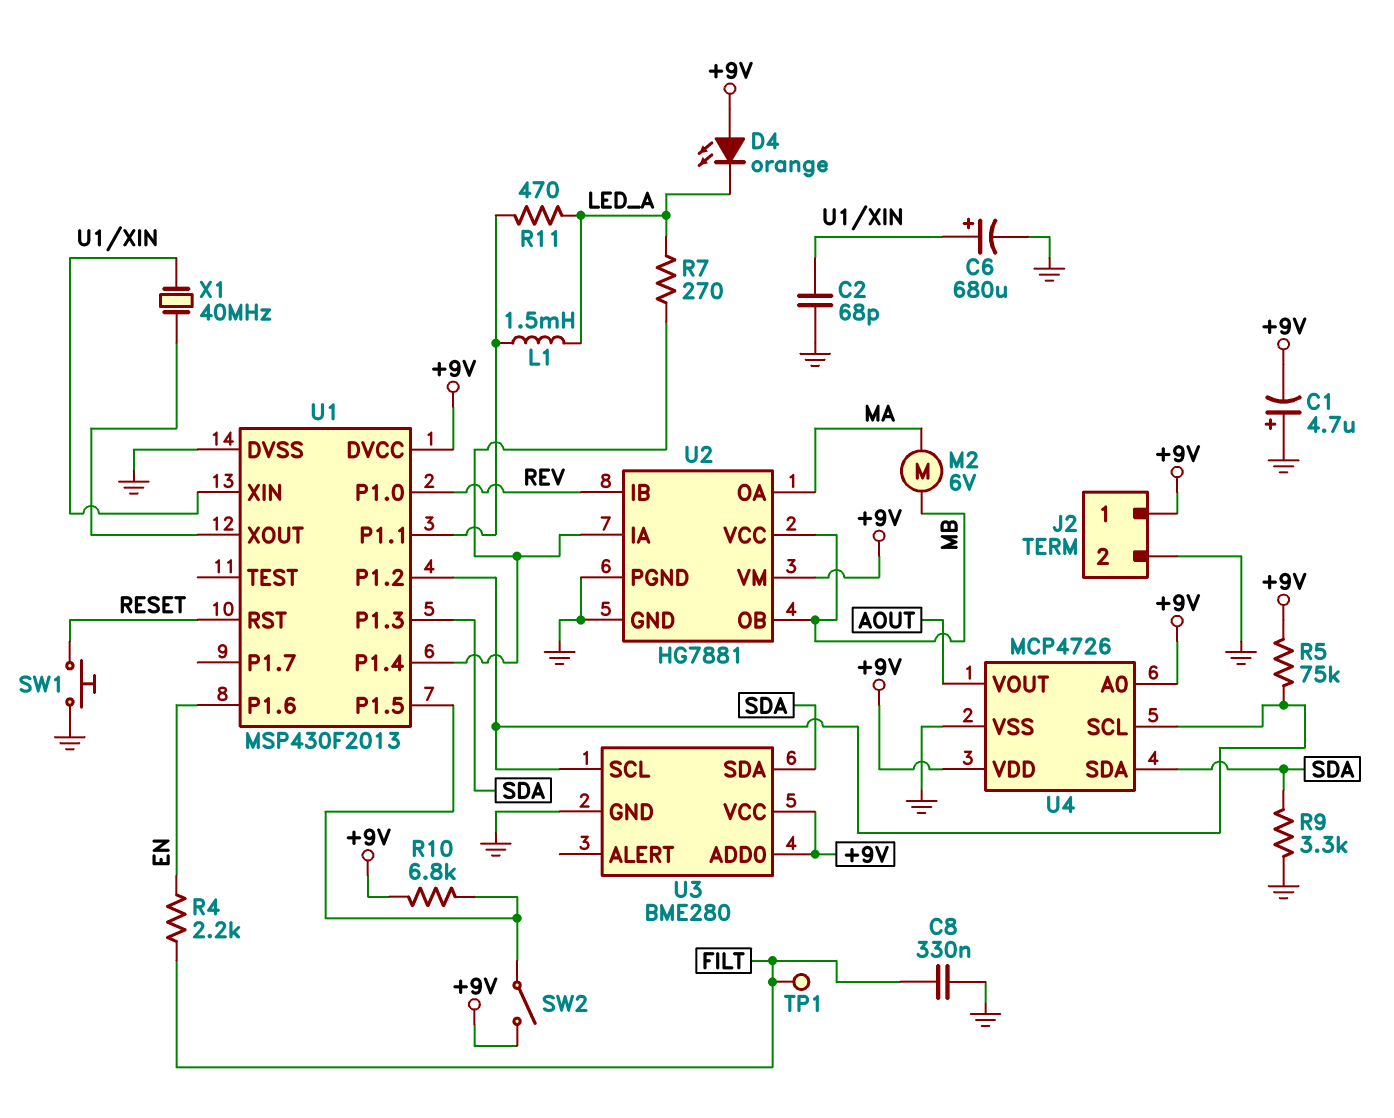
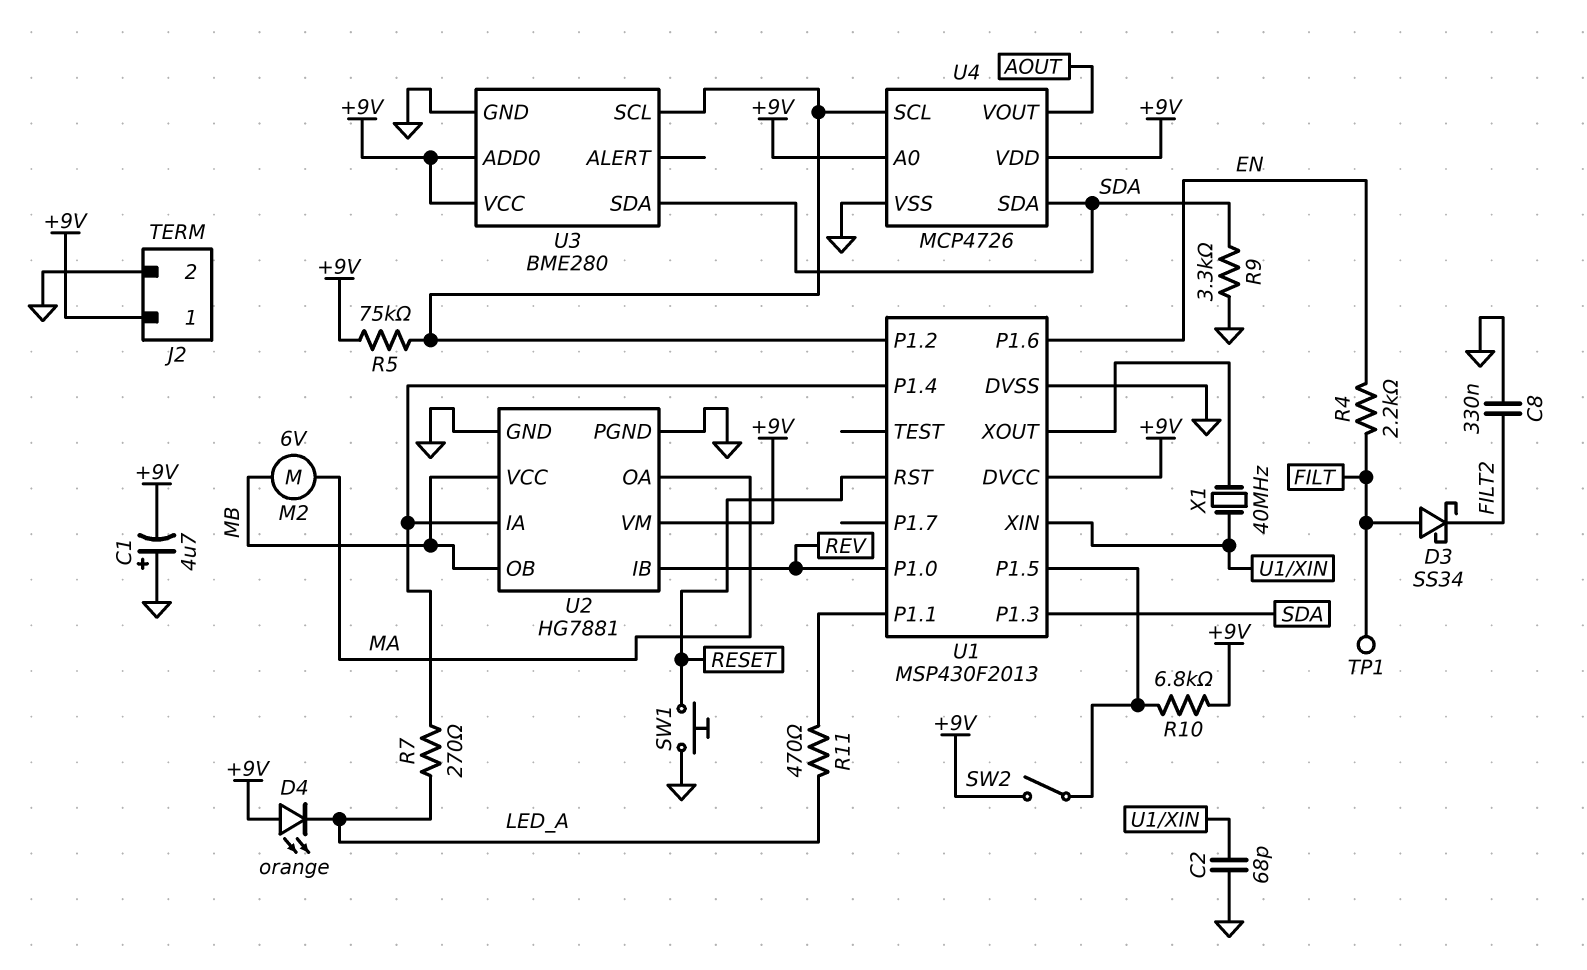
C6: 680uF (plus U1/XIN, minus GND) -> none
C8: 330nF (FILT, GND) -> 330nF (FILT2, GND)
D3: none -> schottky SS34 (A FILT, K FILT2)
L1: 1.5mH (LED_A, U1/P1.1) -> none

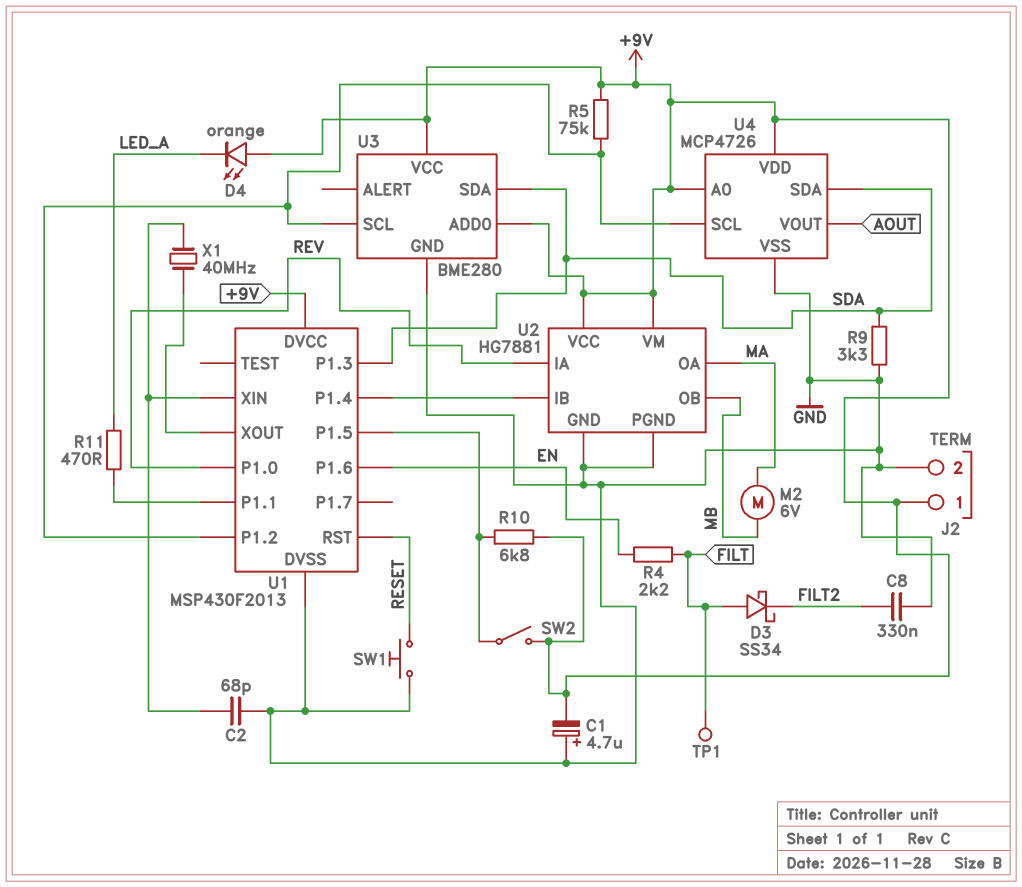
R7: 270 (LED_A, U1/P1.4) -> none
U2 pin IA: U1/P1.4 -> REV
U2 pin IB: REV -> U1/P1.4
U2 pin VCC: MB -> +9V

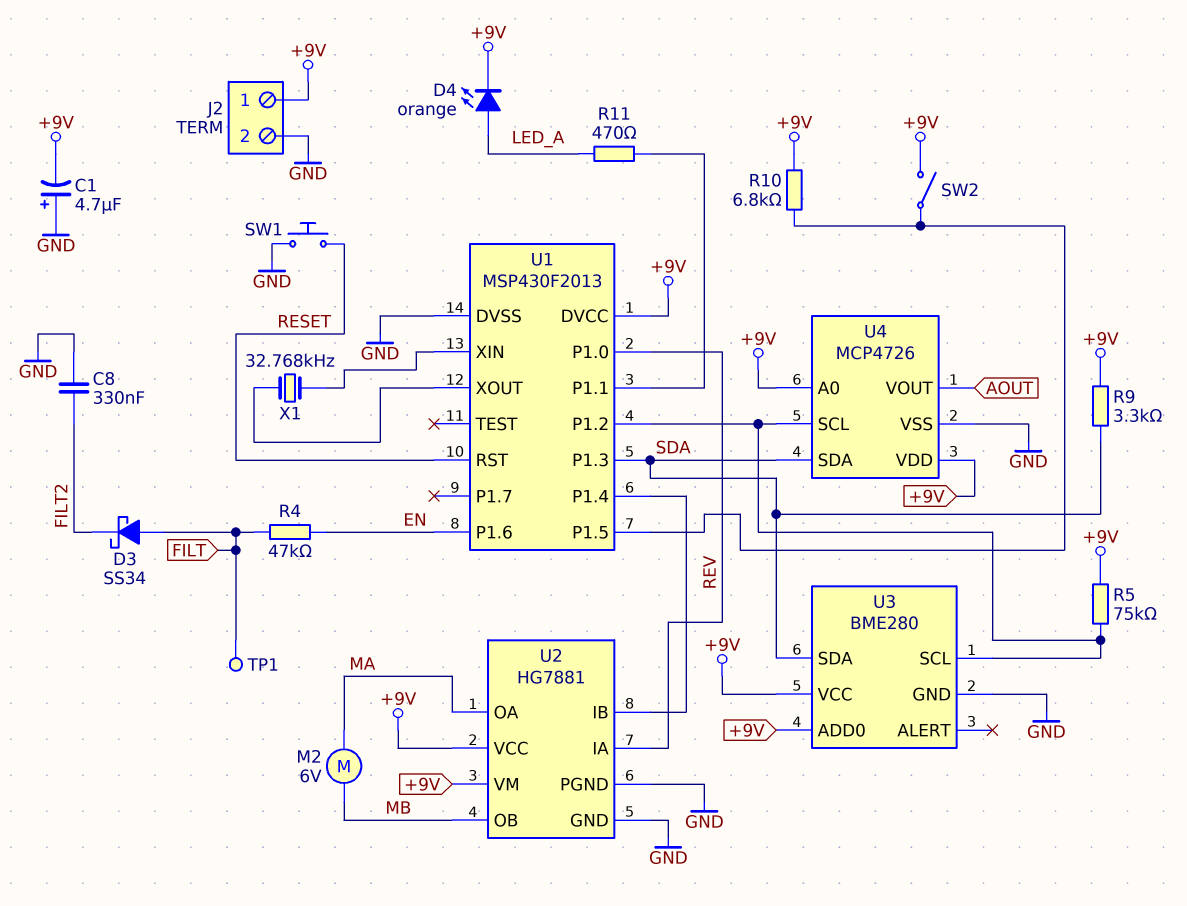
C2: 68pF (GND, U1/XIN) -> none
D4: LED orange (A +9V, K LED_A) -> LED orange (A LED_A, K +9V)
R4: 2.2k (EN, FILT) -> 47k (EN, FILT)
R9: 3.3k (GND, SDA) -> 3.3k (+9V, SDA)
X1: 40MHz (U1/XIN, U1/XOUT) -> 32.768kHz (U1/XIN, U1/XOUT)

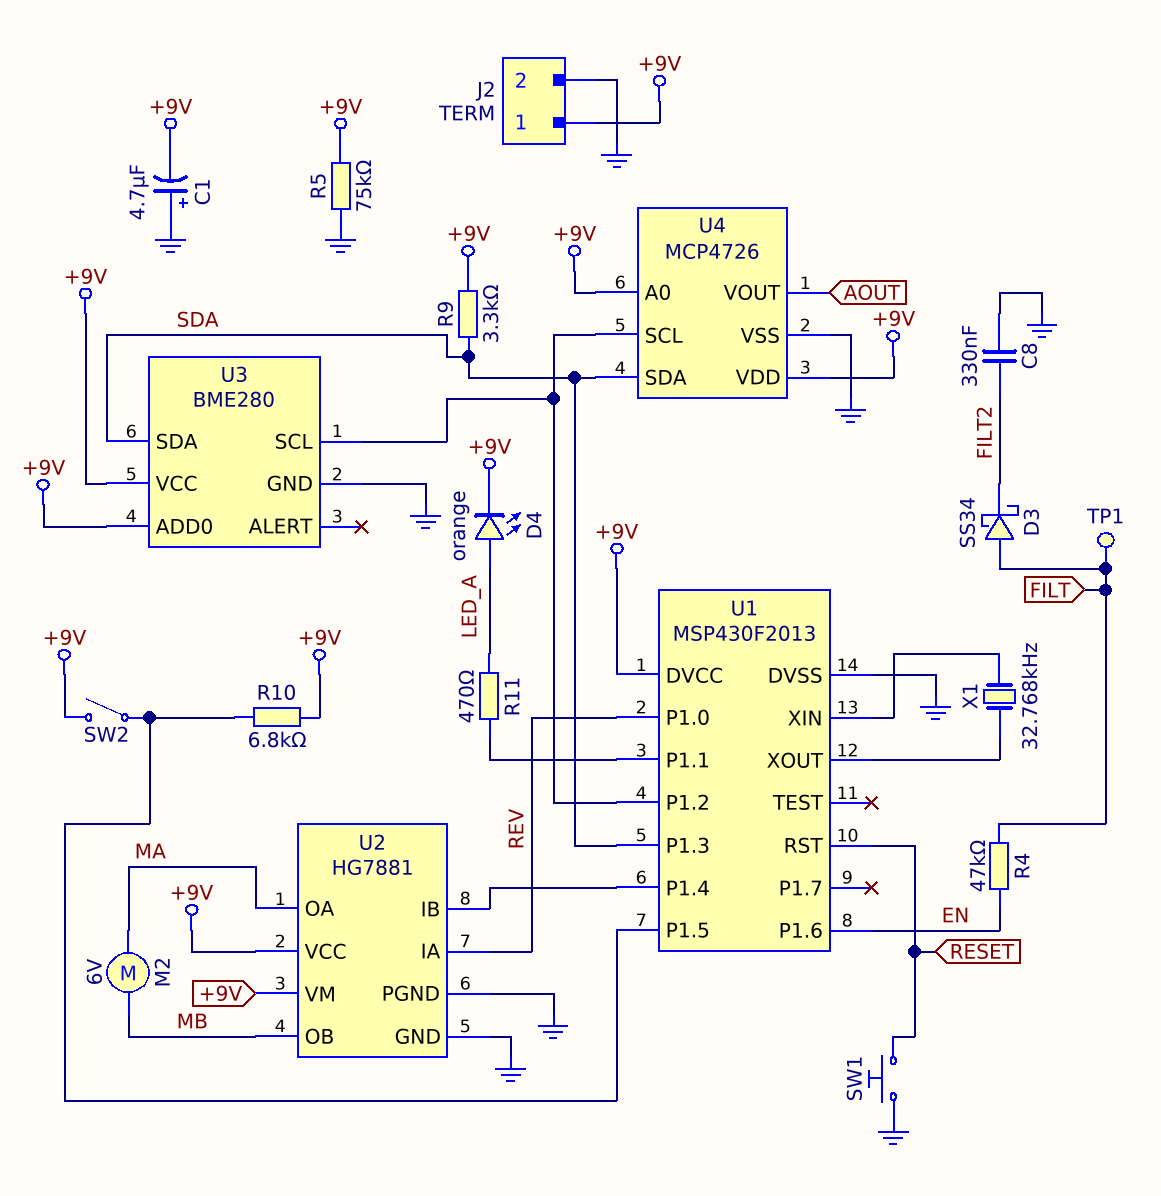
R5: 75k (+9V, U1/P1.2) -> 75k (+9V, GND)

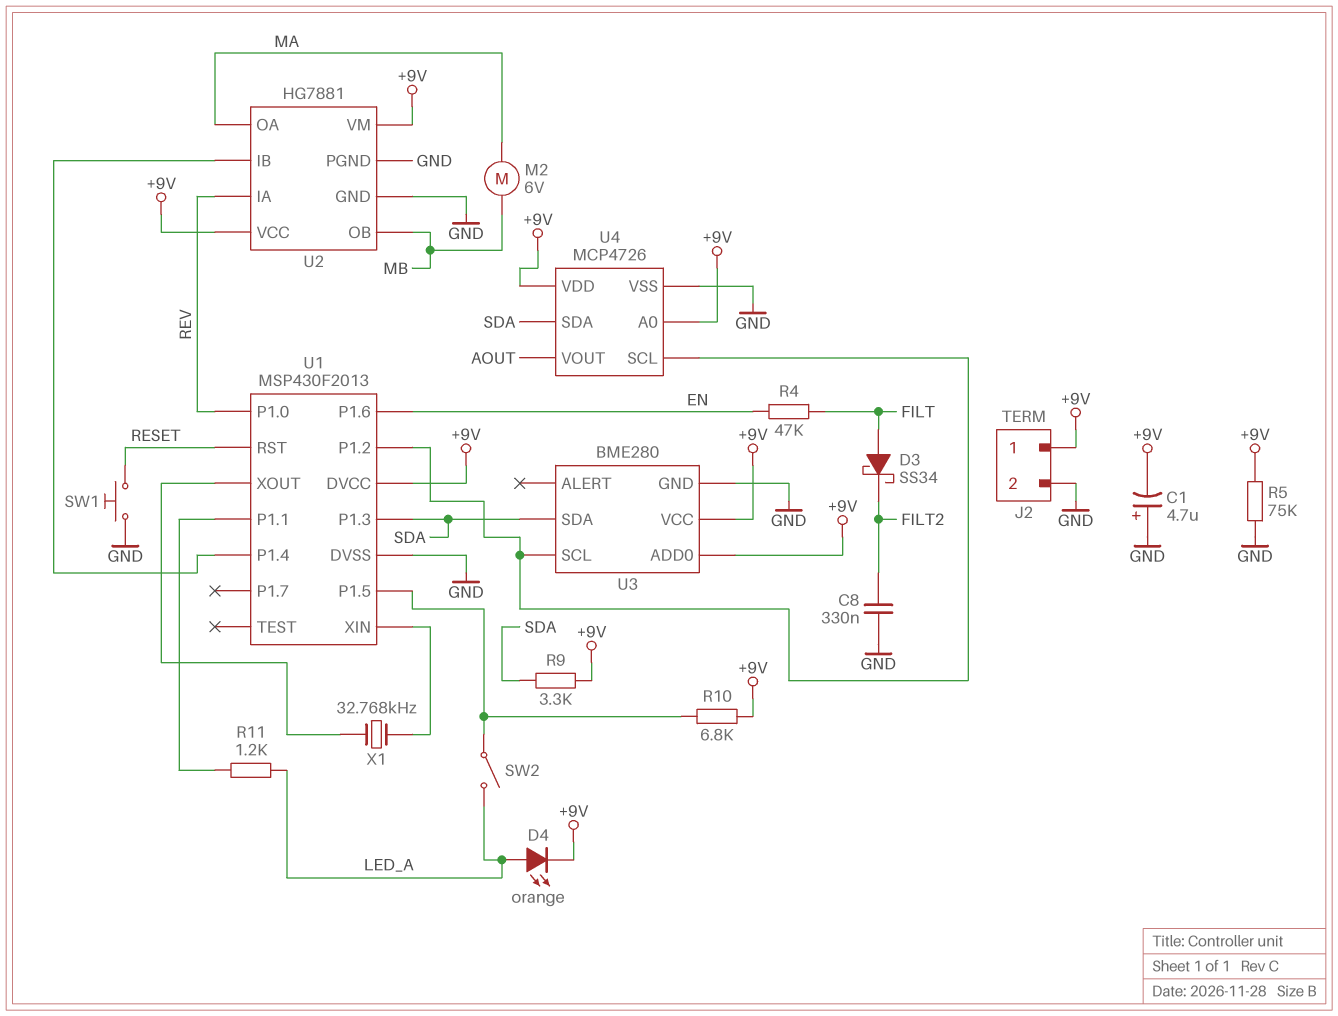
R11: 470 (LED_A, U1/P1.1) -> 1.2k (LED_A, U1/P1.1)
SW2: switch (+9V, U1/P1.5) -> switch (LED_A, U1/P1.5)
TP1: test point (FILT) -> none

